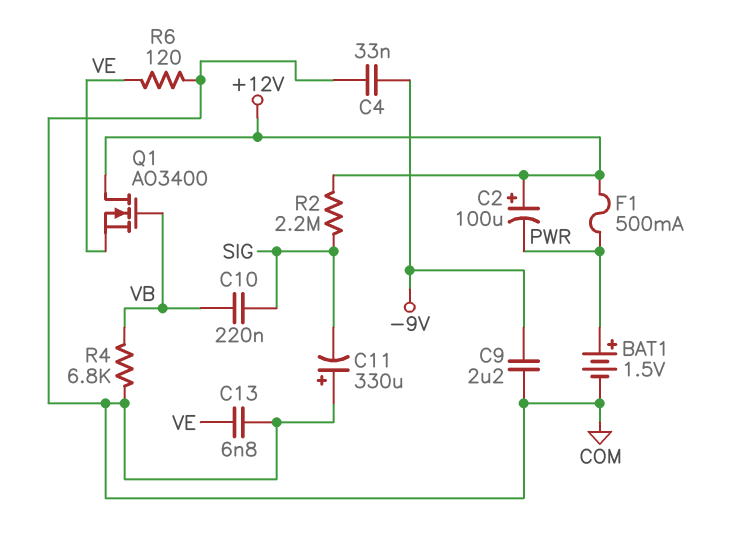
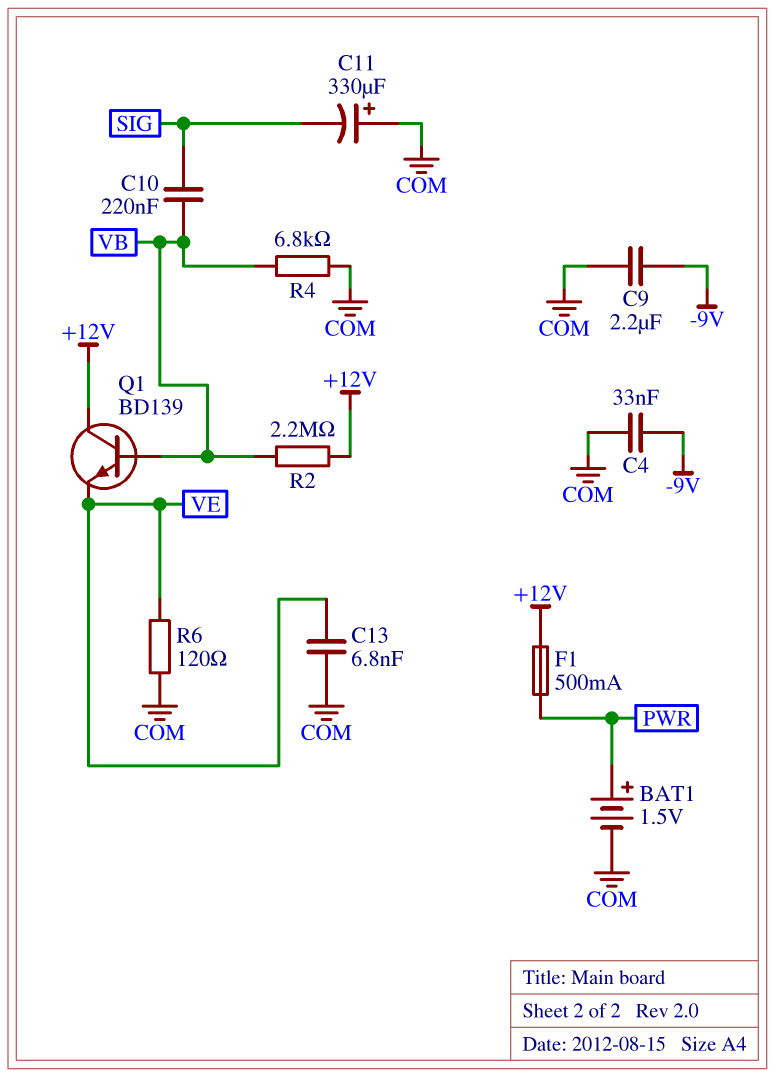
C2: 100uF (plus +12V, minus PWR) -> none
Q1: NMOS AO3400 (G VB, D +12V, S VE) -> NPN BD139 (B VB, C +12V, E VE)
R2: 2.2M (+12V, SIG) -> 2.2M (+12V, VB)

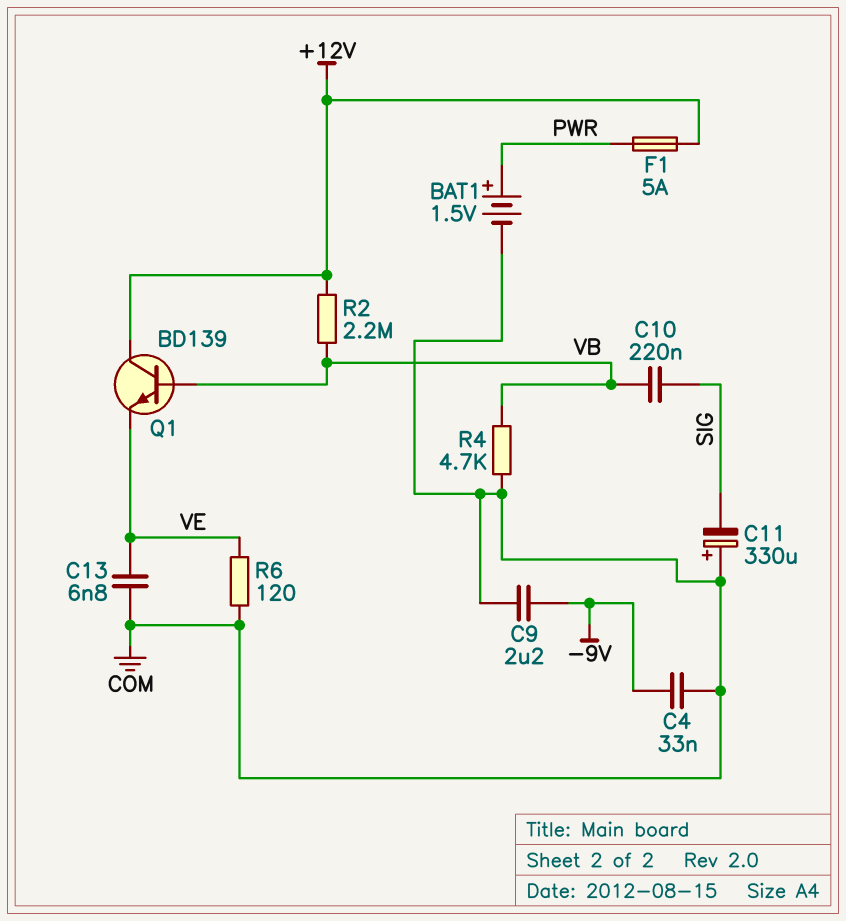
F1: 500mA (+12V, PWR) -> 5A (+12V, PWR)
R4: 6.8k (COM, VB) -> 4.7k (COM, VB)

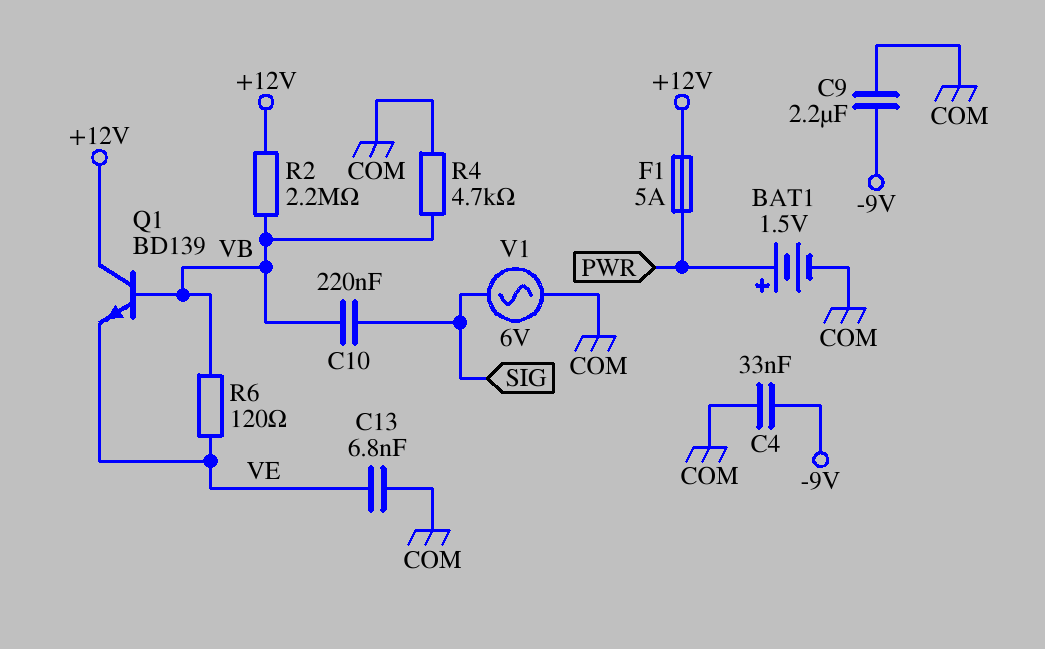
C11: 330uF (plus COM, minus SIG) -> none
R6: 120 (COM, VE) -> 120 (VB, VE)
V1: none -> AC 6V (COM, SIG)

